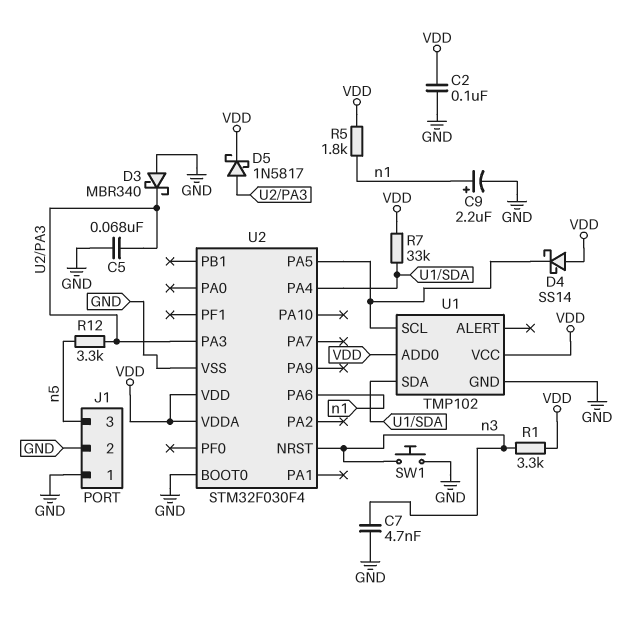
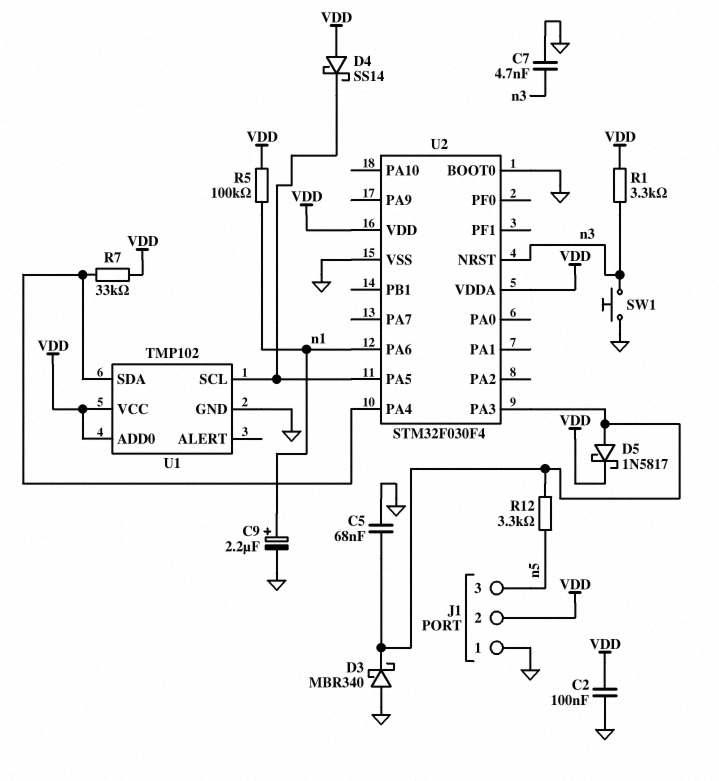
J1 pin 2: GND -> VDD
R5: 1.8k (VDD, n1) -> 100k (VDD, n1)

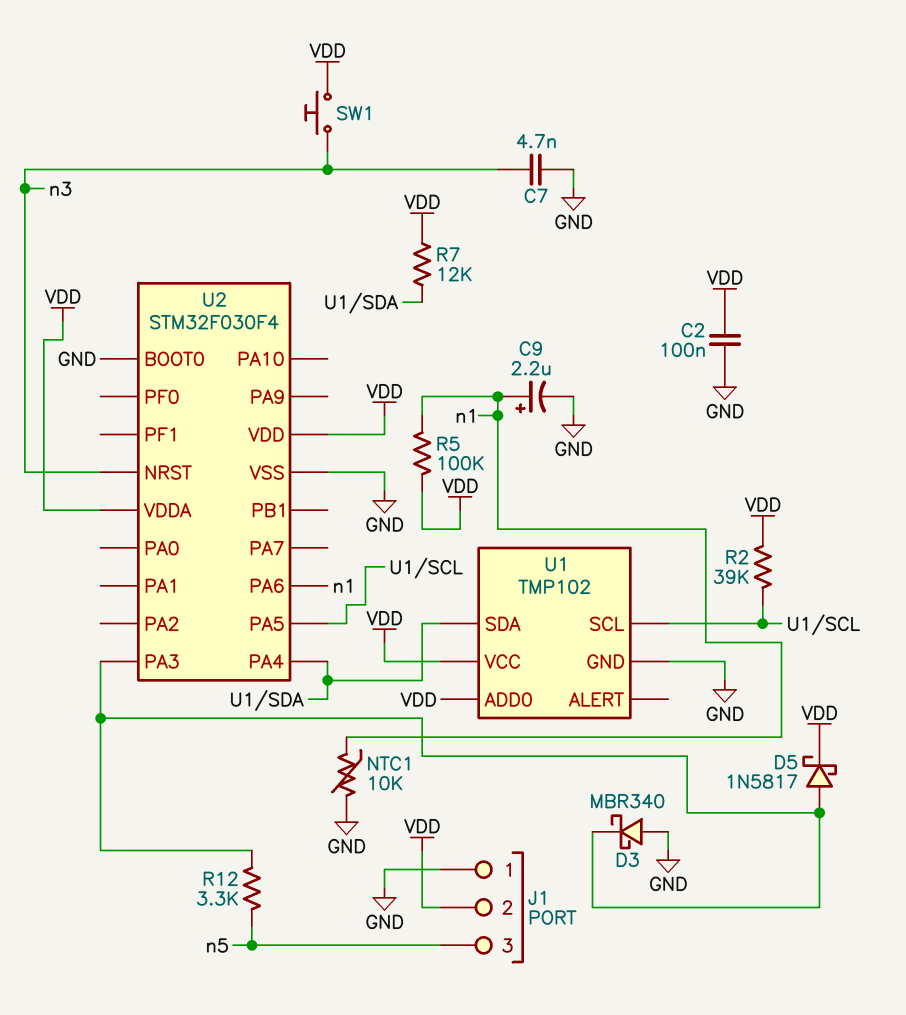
C5: 68nF (GND, U2/PA3) -> none
D4: schottky SS14 (A VDD, K U1/SCL) -> none
NTC1: none -> 10k (GND, n1)
R1: 3.3k (VDD, n3) -> none
R2: none -> 39k (U1/SCL, VDD)
R7: 33k (U1/SDA, VDD) -> 12k (U1/SDA, VDD)
SW1: button (GND, n3) -> button (VDD, n3)

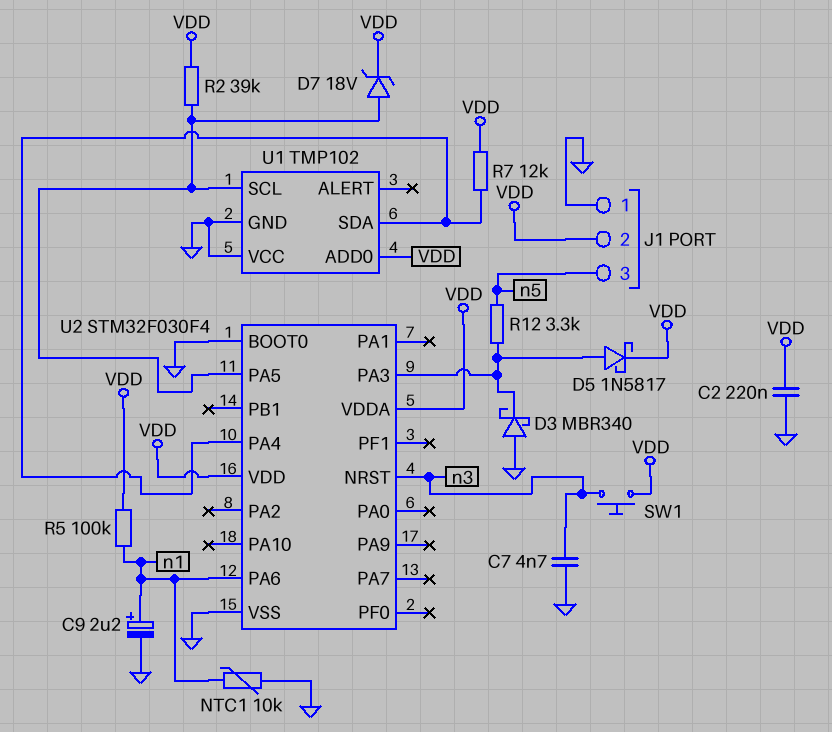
C2: 100nF (GND, VDD) -> 220nF (GND, VDD)
D7: none -> zener 18V (A U1/SCL, K VDD)
U1 pin VCC: VDD -> GND

